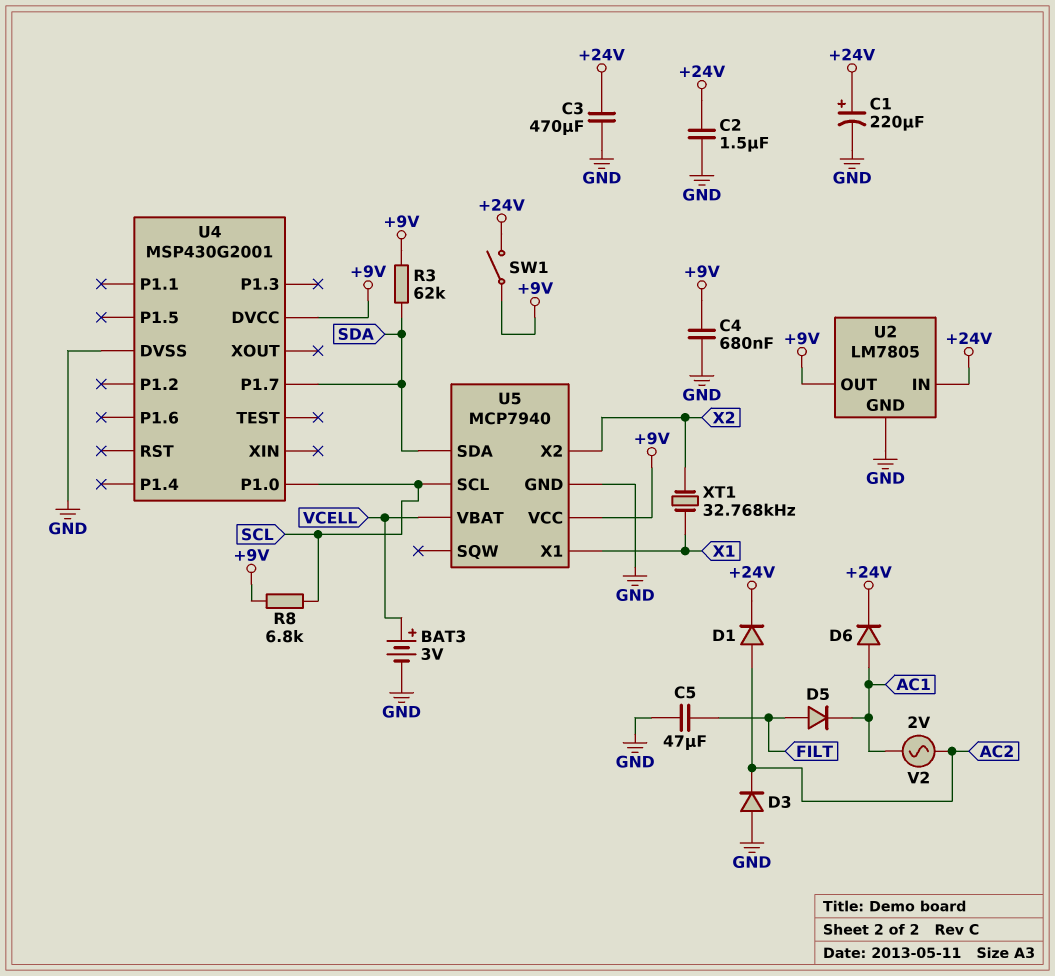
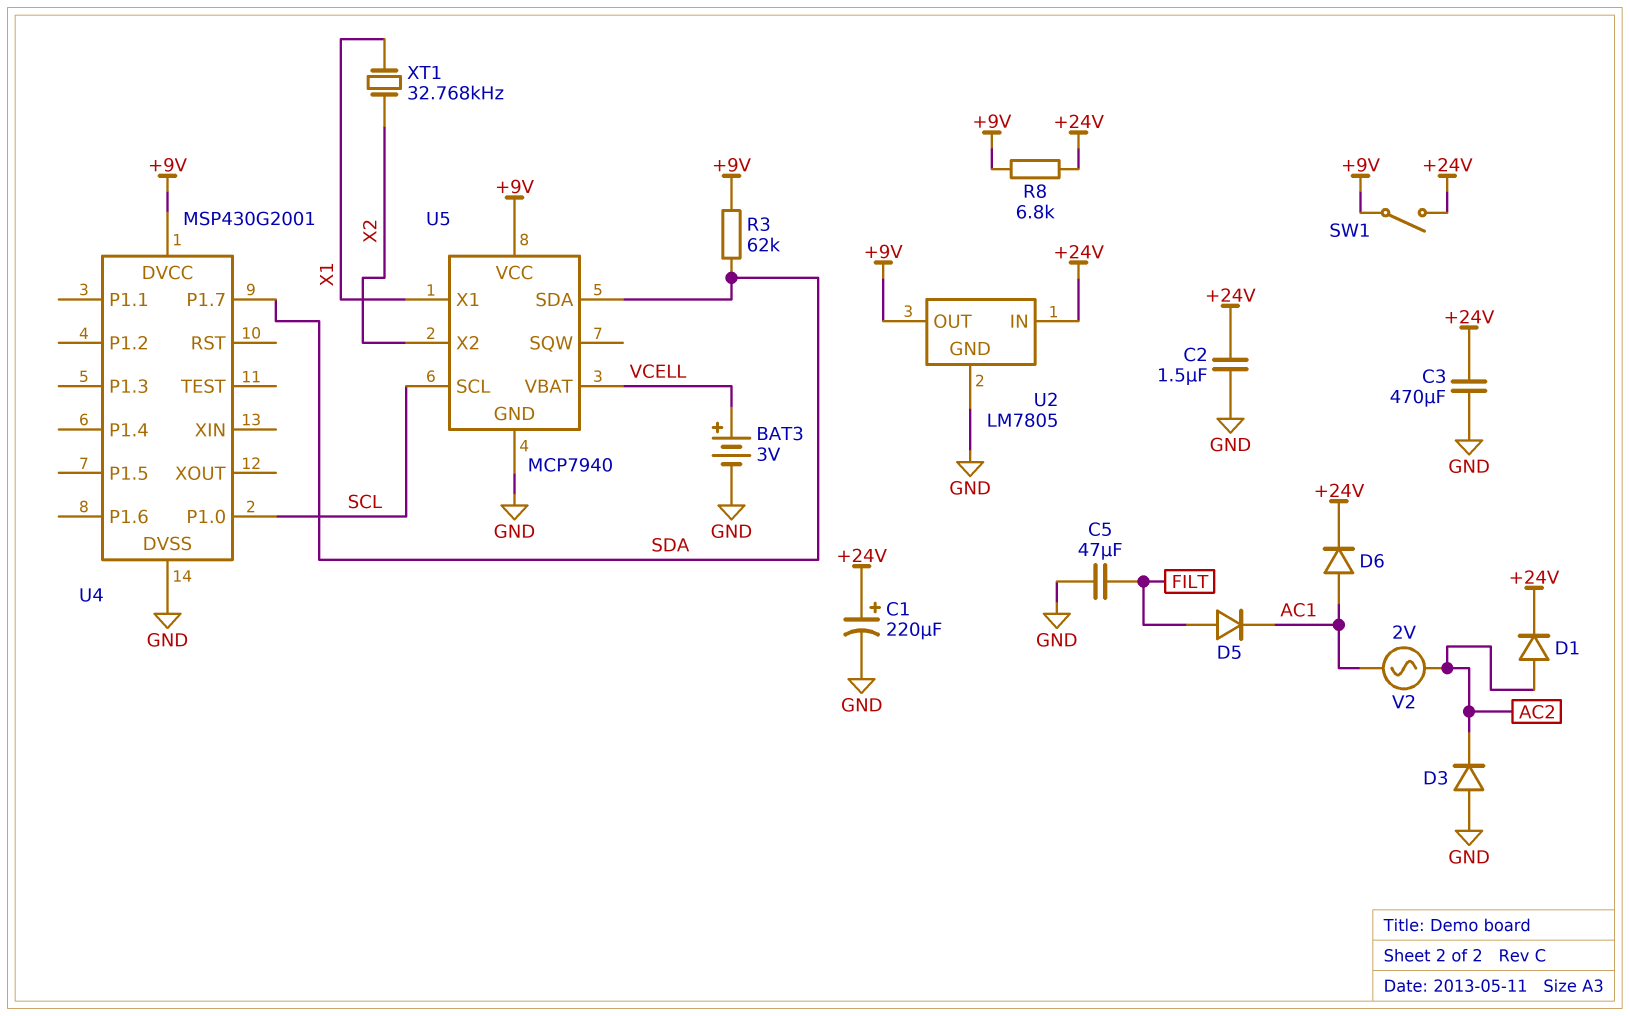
C4: 680nF (+9V, GND) -> none
R8: 6.8k (+9V, SCL) -> 6.8k (+9V, +24V)

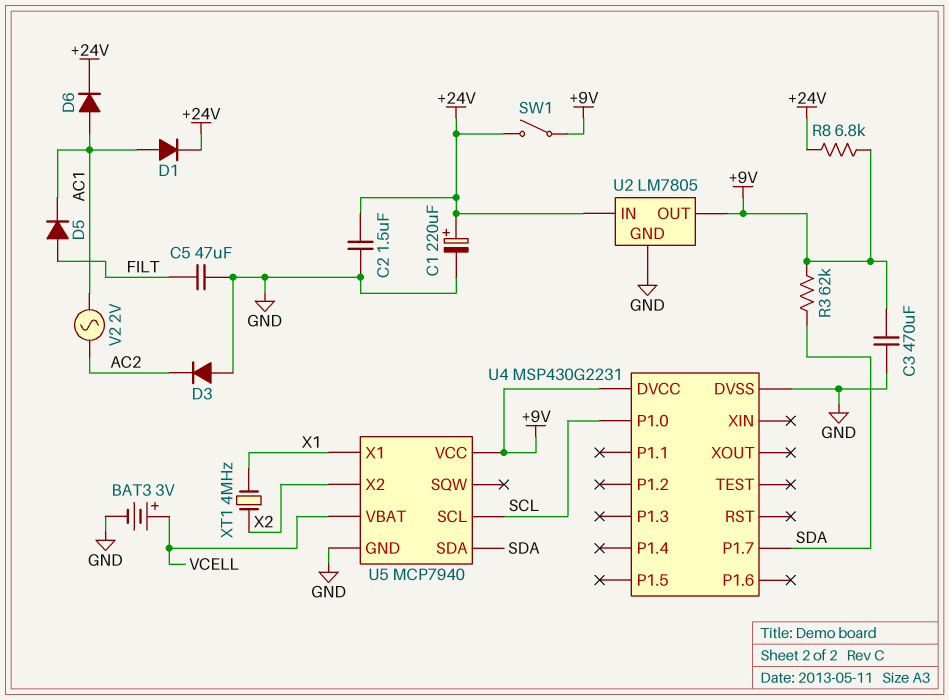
C3: 470uF (+24V, GND) -> 470uF (+9V, GND)
D1: diode (A AC2, K +24V) -> diode (A AC1, K +24V)
U4: MSP430G2001 -> MSP430G2231
XT1: 32.768kHz (X1, X2) -> 4MHz (X1, X2)

